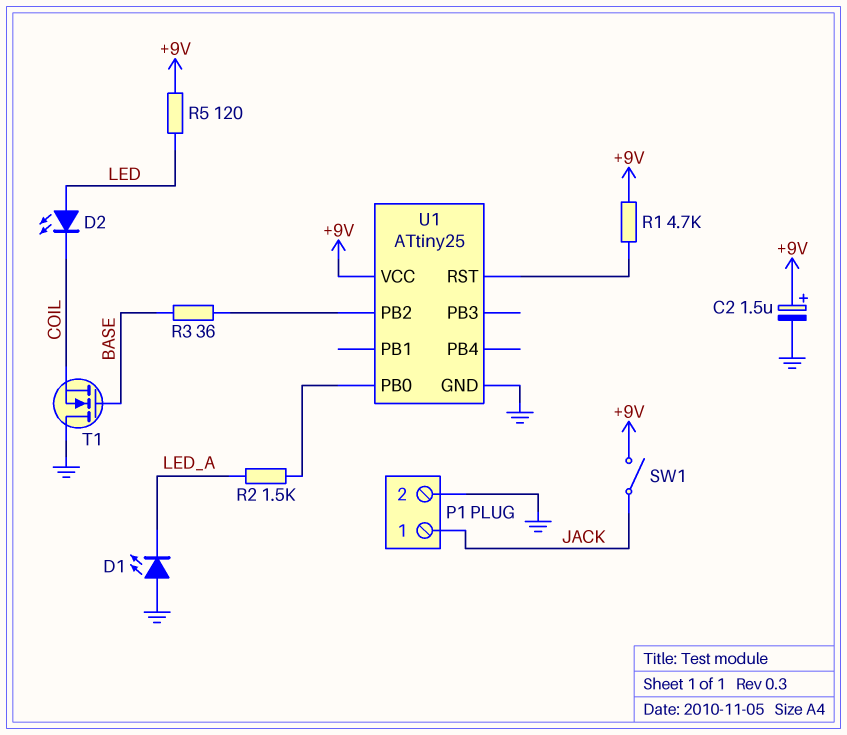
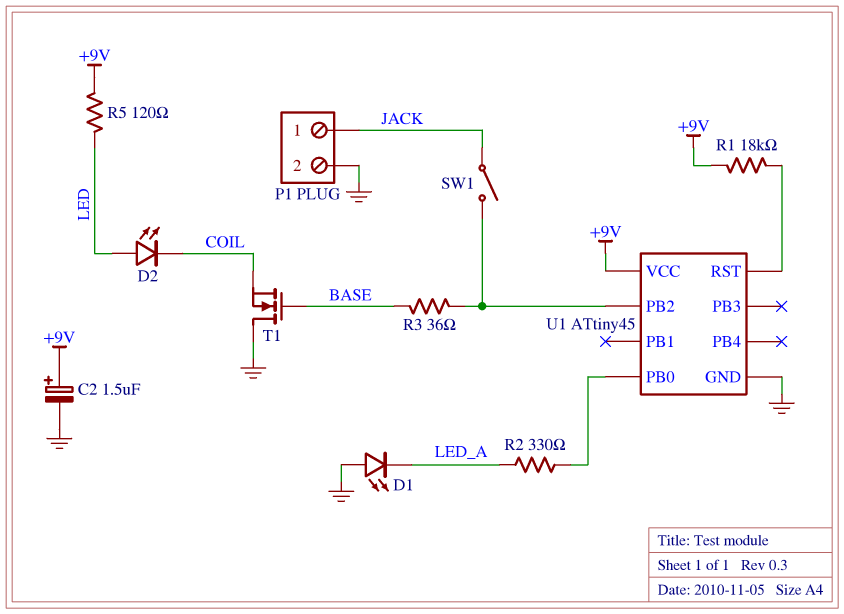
R1: 4.7k (+9V, U1/RST) -> 18k (+9V, U1/RST)
R2: 1.5k (LED_A, U1/PB0) -> 330 (LED_A, U1/PB0)
SW1: switch (+9V, JACK) -> switch (JACK, U1/PB2)
U1: ATtiny25 -> ATtiny45

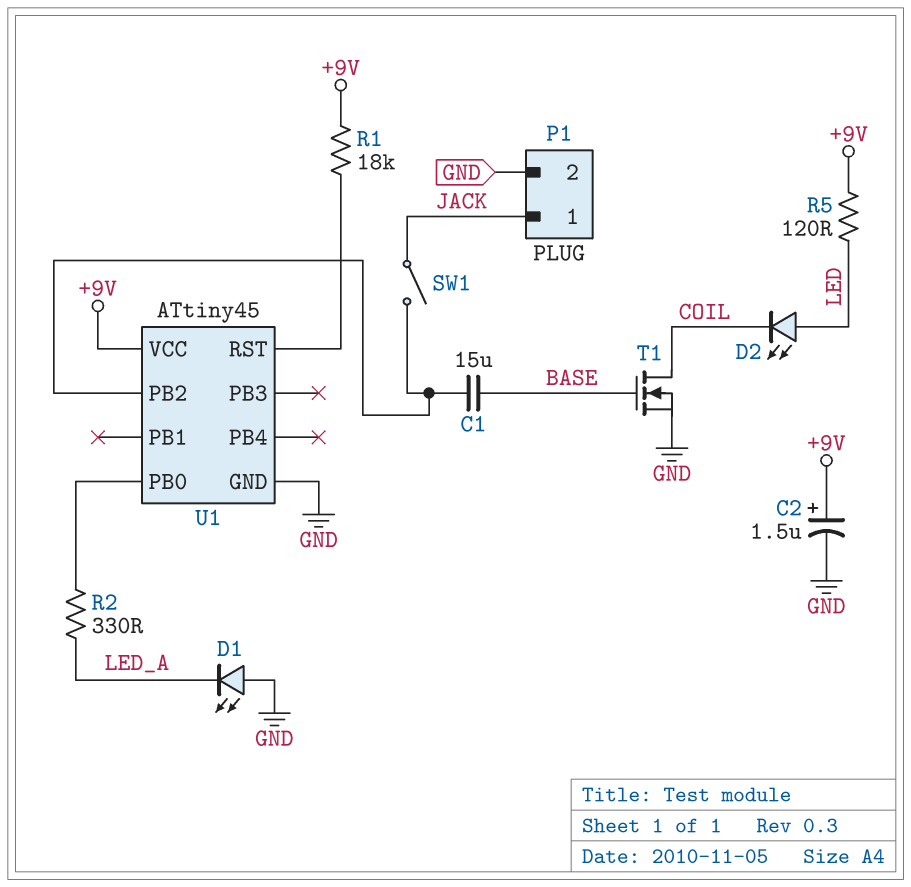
C1: none -> 15uF (BASE, U1/PB2)
R3: 36 (BASE, U1/PB2) -> none
T1: NMOS (G BASE, D GND, S COIL) -> NMOS (G BASE, D COIL, S GND)

